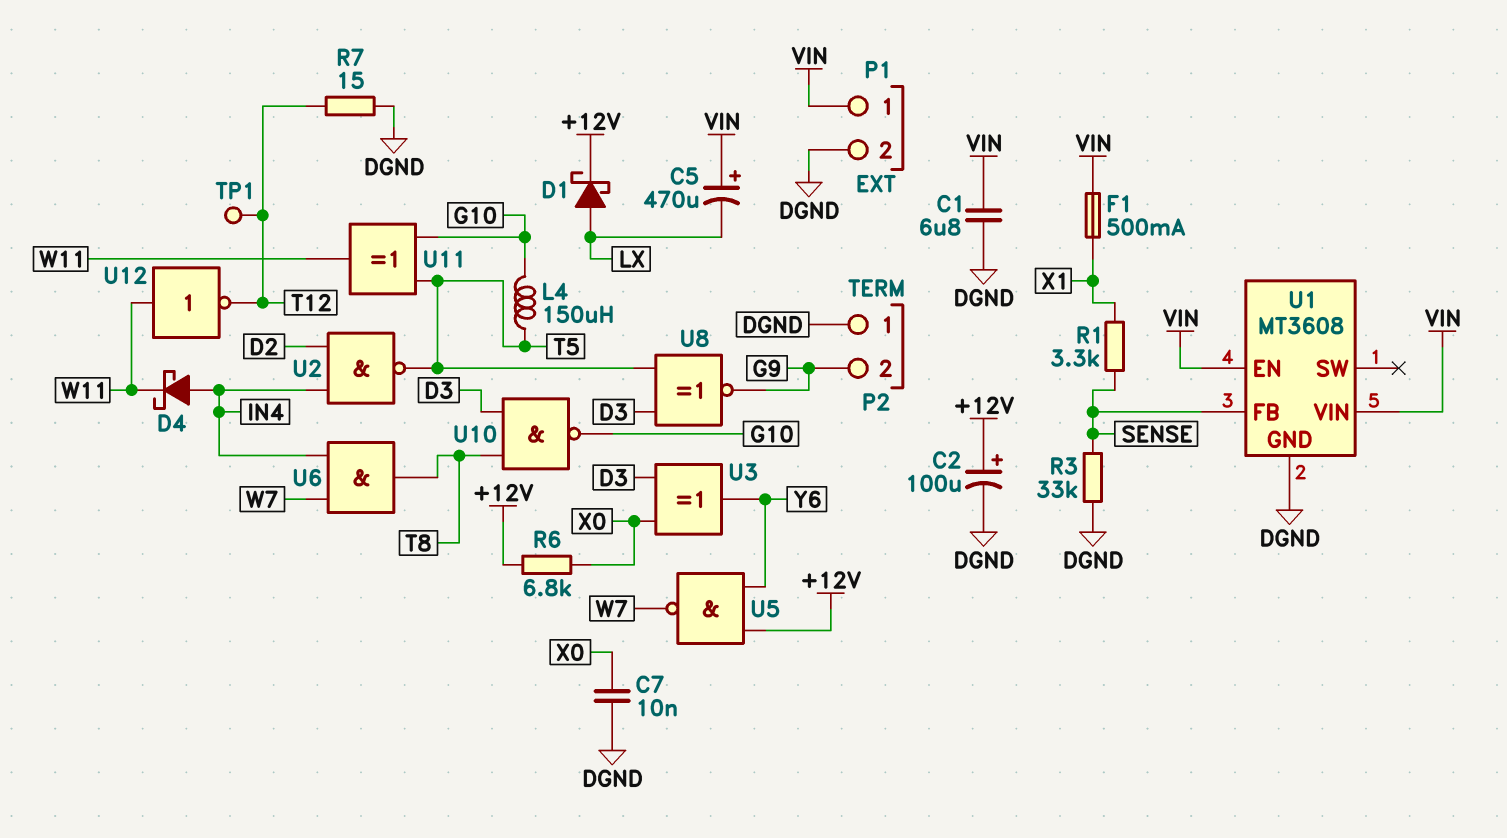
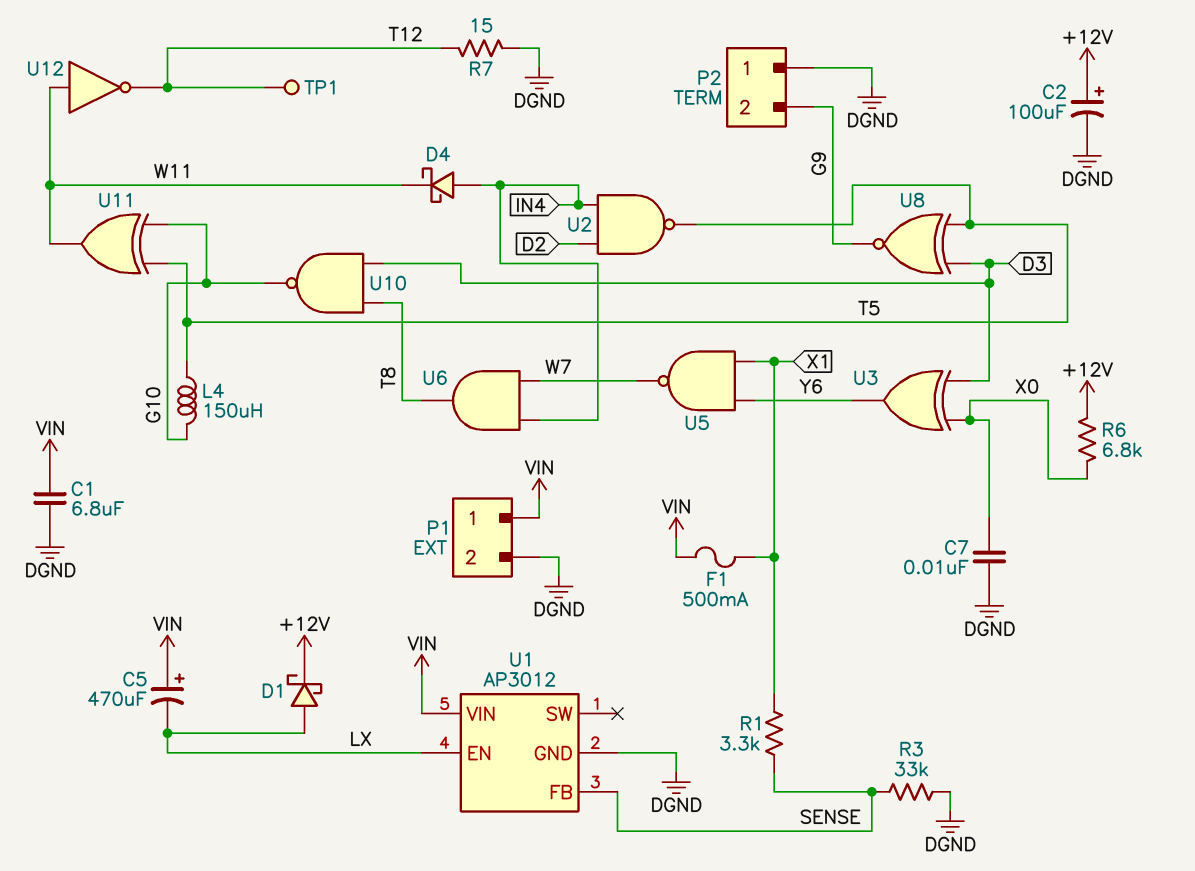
U1: MT3608 -> AP3012
U1 pin EN: VIN -> LX
U5: NAND (in +12V, in Y6, out W7) -> NAND (in X1, in Y6, out W7)

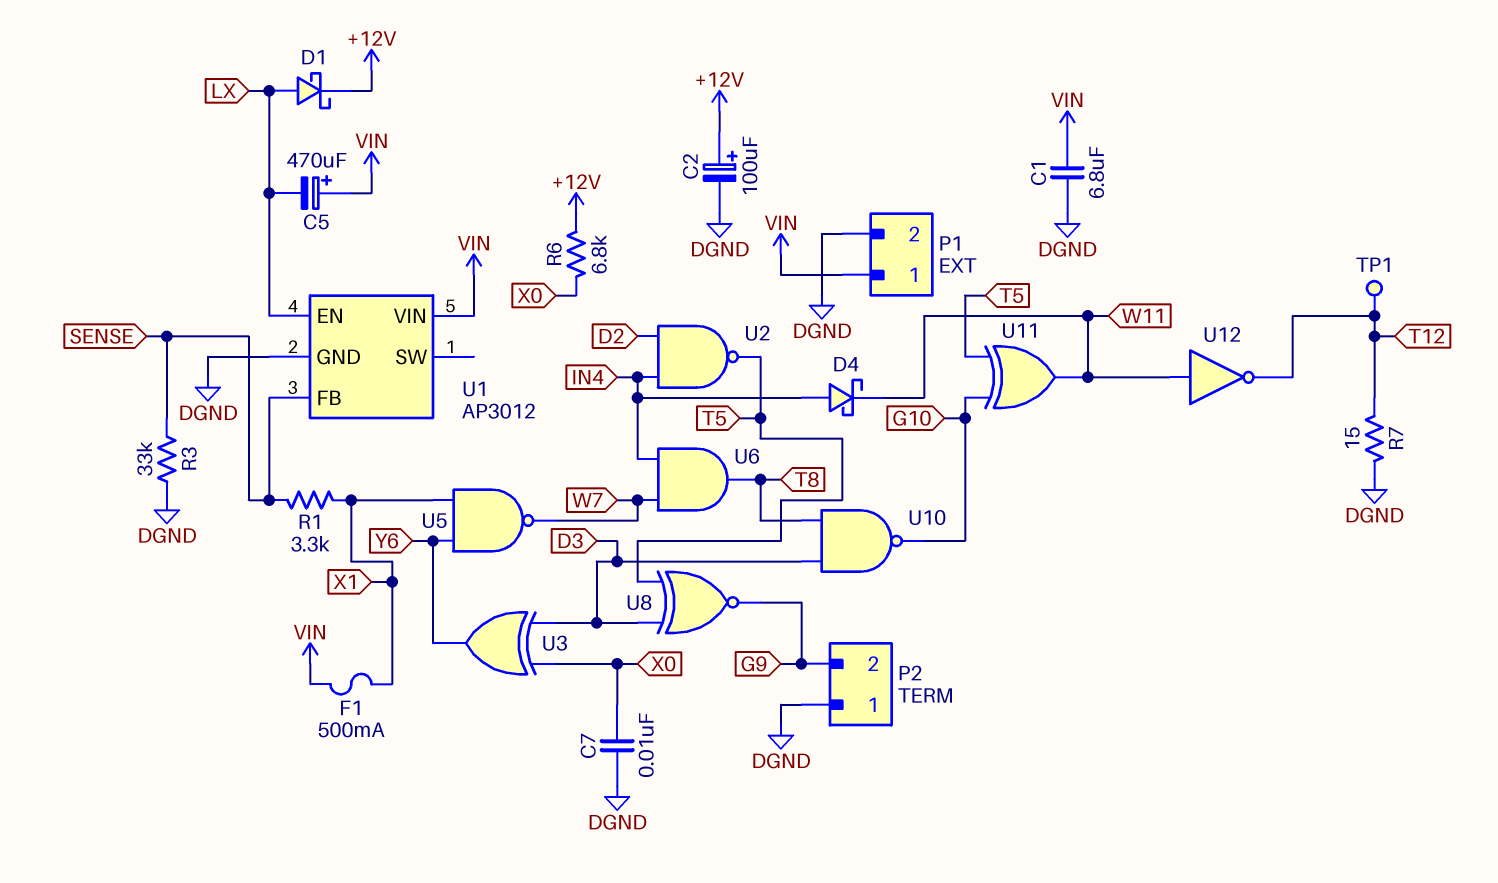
L4: 150uH (G10, T5) -> none

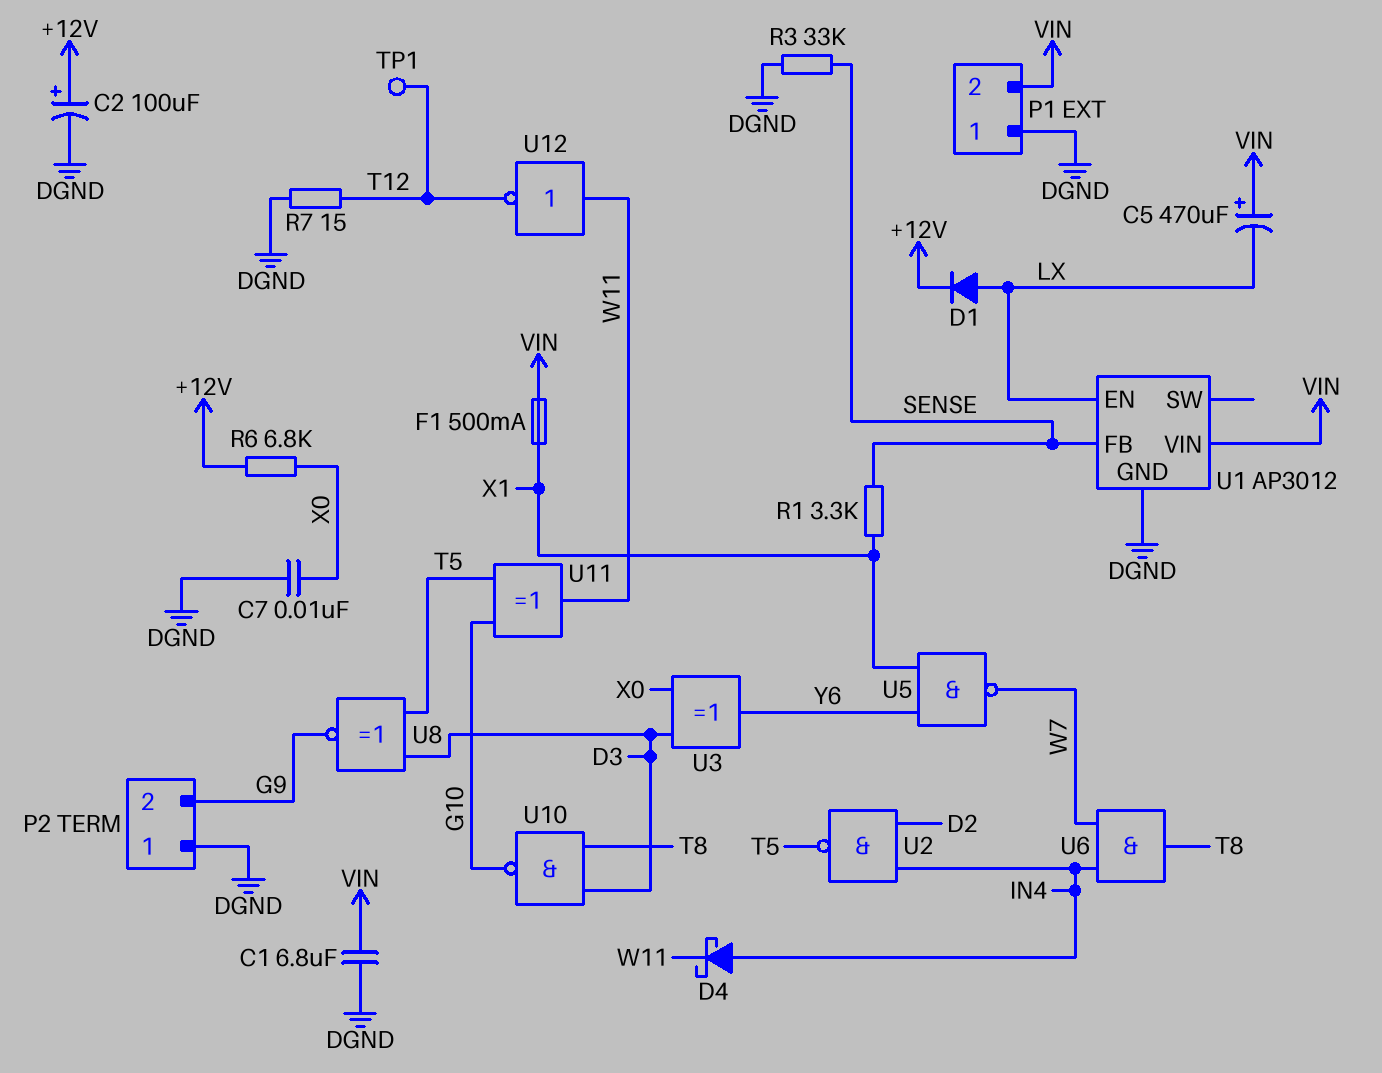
D1: schottky (A LX, K +12V) -> diode (A LX, K +12V)
P1 pin 1: VIN -> DGND
P1 pin 2: DGND -> VIN

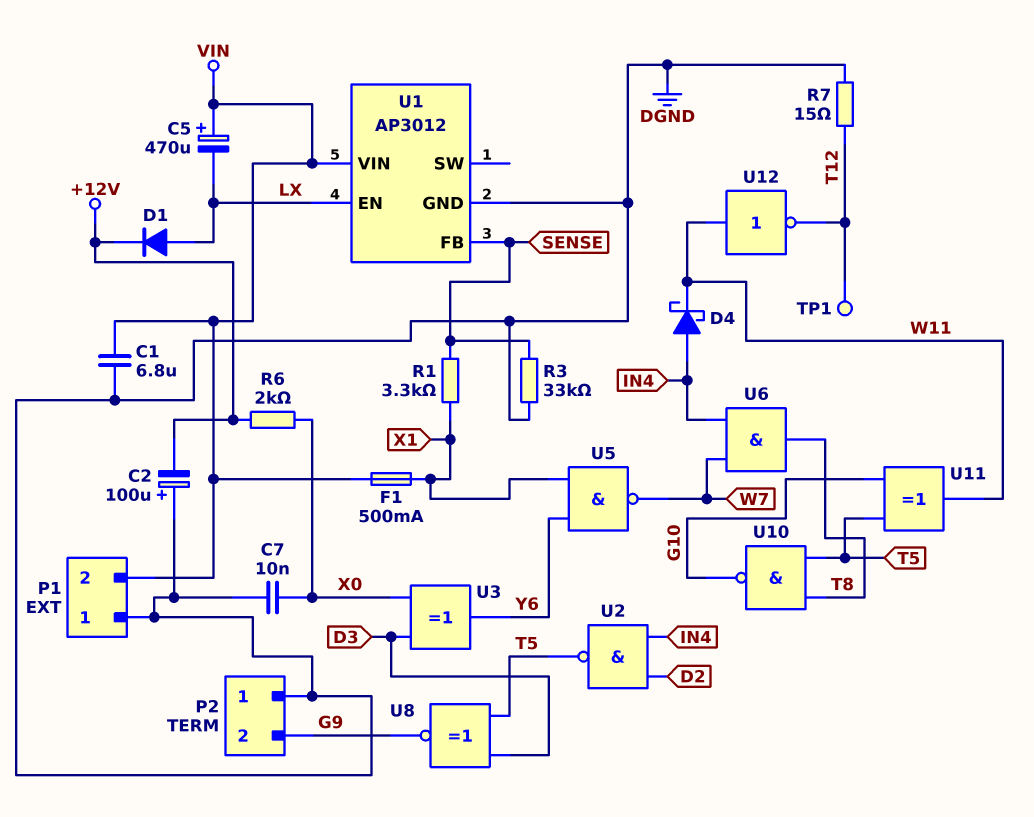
C2: 100uF (plus +12V, minus DGND) -> 100uF (plus DGND, minus +12V)
R6: 6.8k (+12V, X0) -> 2k (+12V, X0)
U10: NAND (in D3, in T8, out G10) -> NAND (in T5, in T8, out G10)

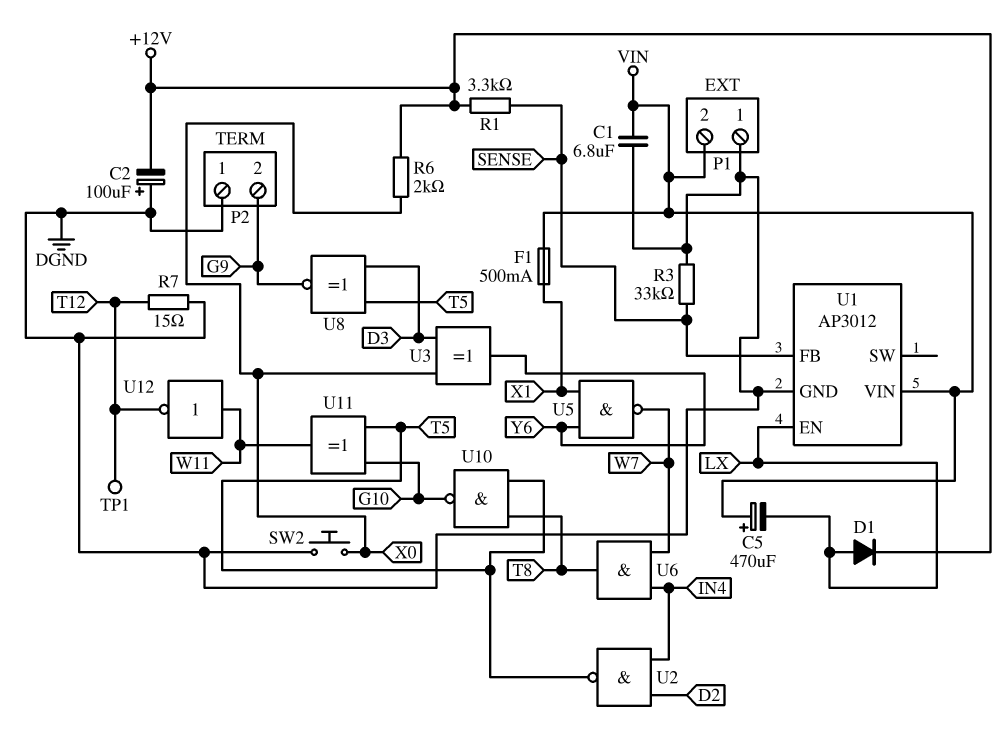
C7: 10nF (DGND, X0) -> none
D4: schottky (A IN4, K W11) -> none
R1: 3.3k (SENSE, X1) -> 3.3k (+12V, SENSE)
SW2: none -> button (DGND, X0)

